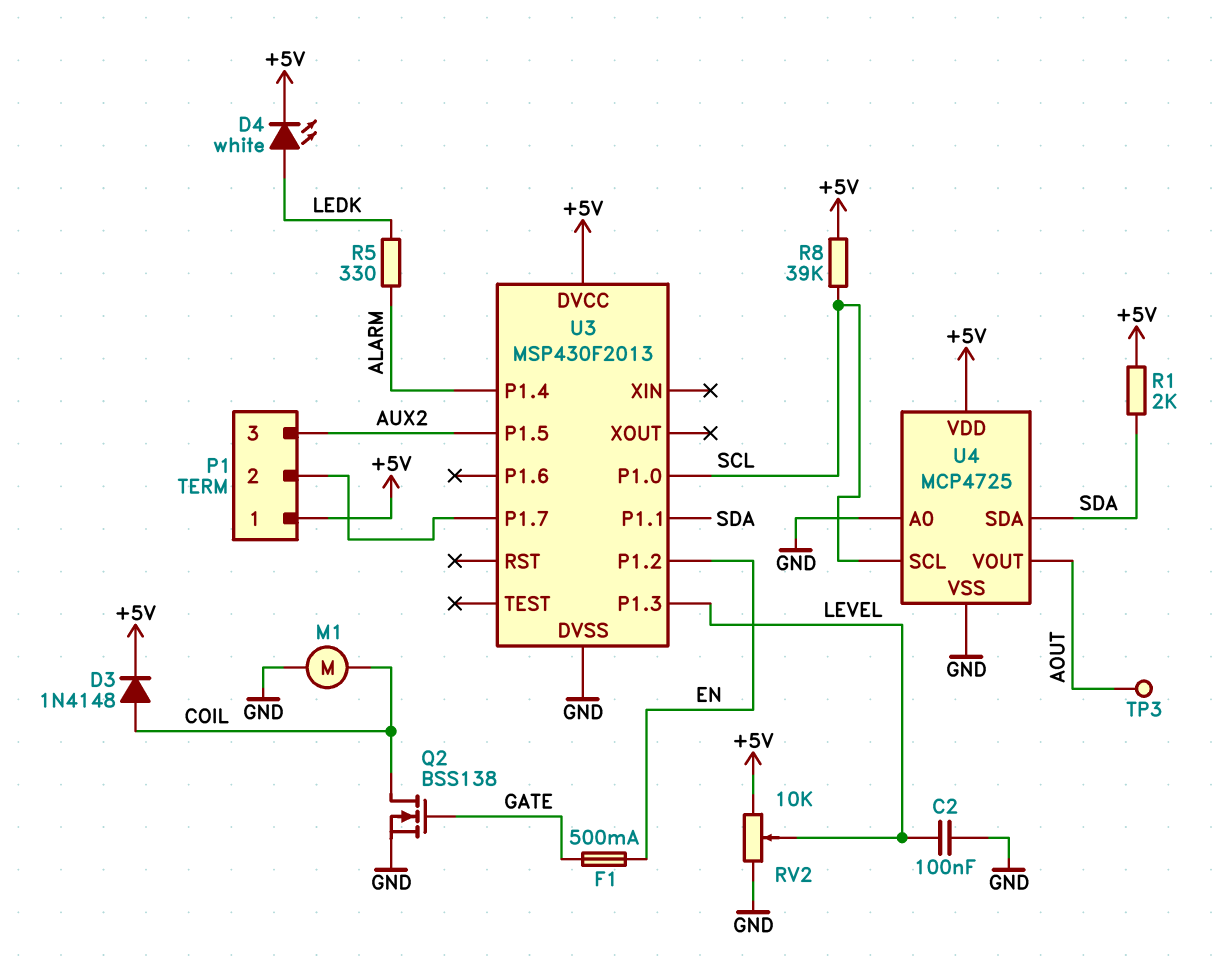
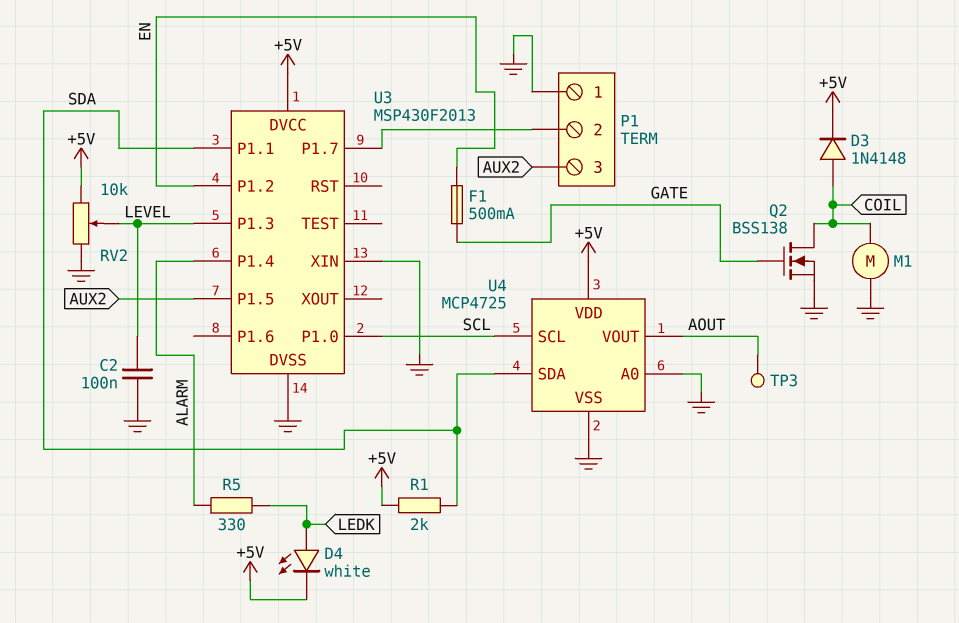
P1 pin 1: +5V -> GND
R8: 39k (+5V, SCL) -> none
U3 pin XIN: none -> GND

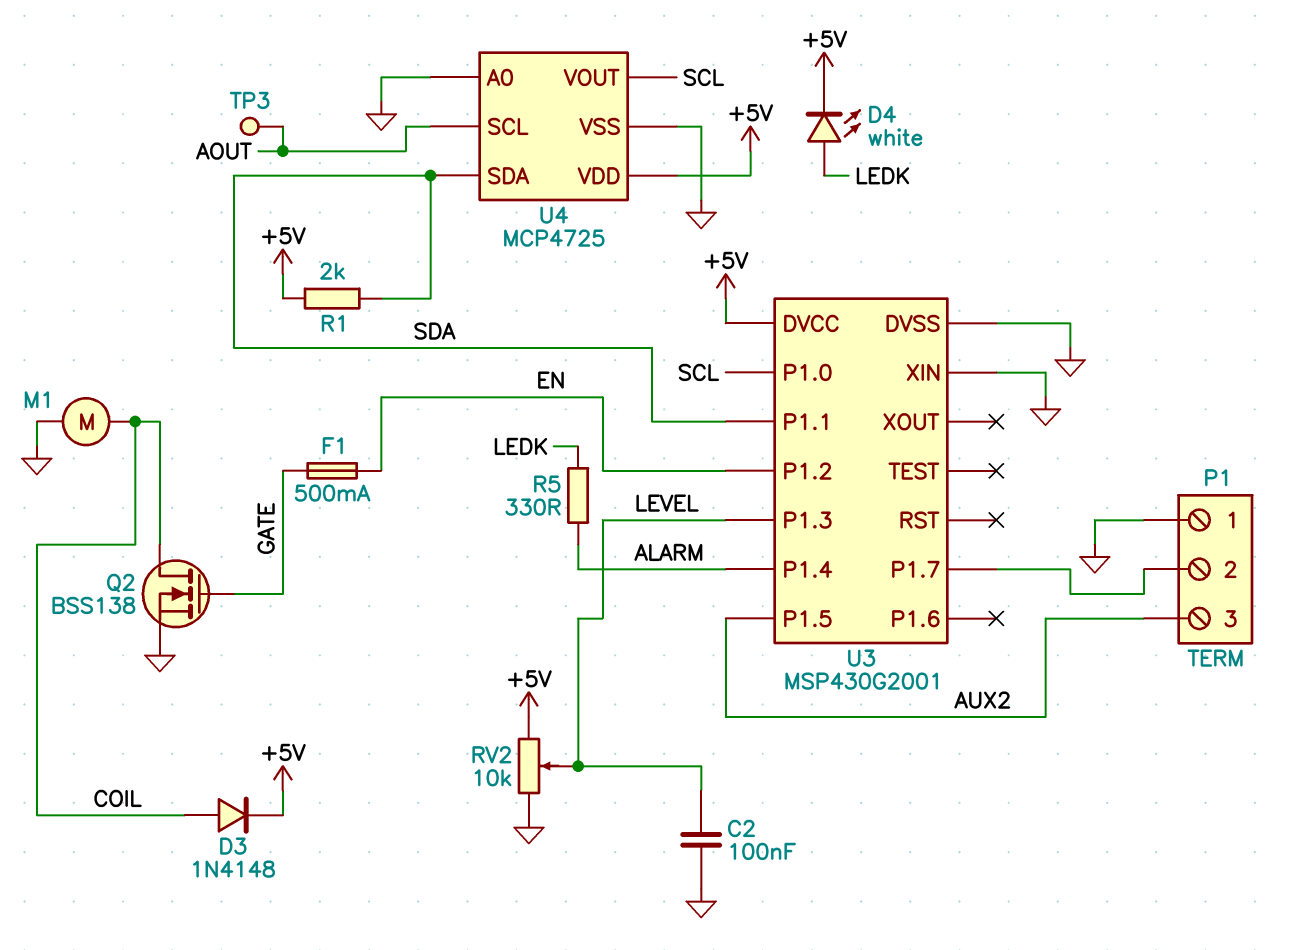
U3: MSP430F2013 -> MSP430G2001
U4 pin SCL: SCL -> AOUT
U4 pin VOUT: AOUT -> SCL

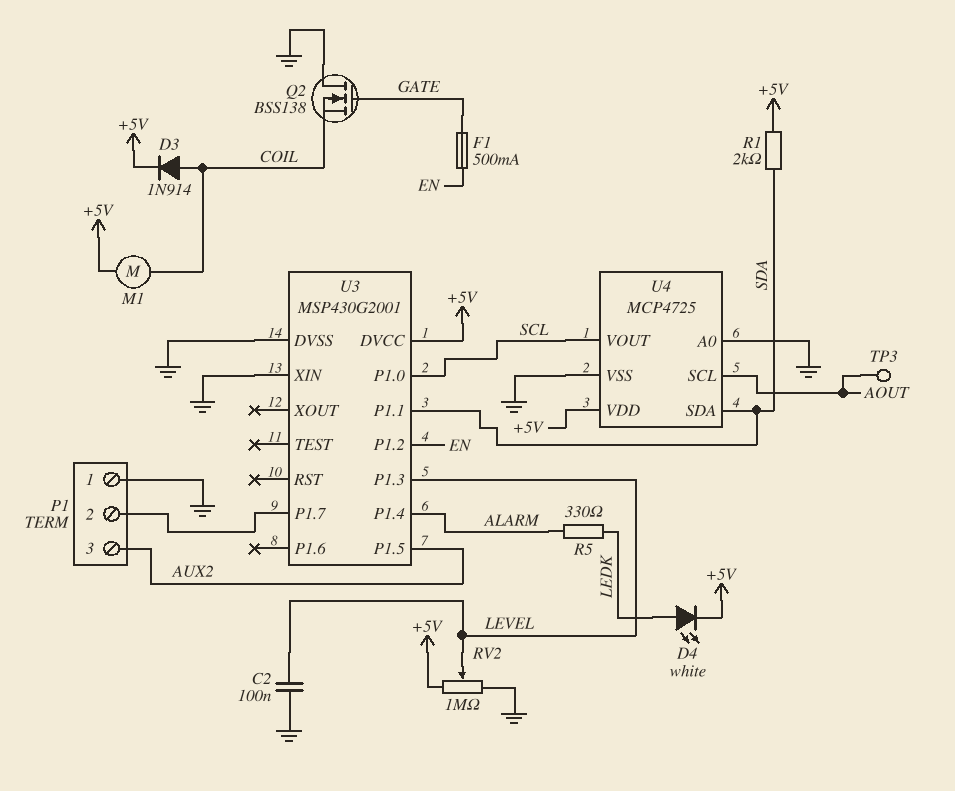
D3: diode 1N4148 (A COIL, K +5V) -> diode 1N914 (A COIL, K +5V)
M1: motor (COIL, GND) -> motor (+5V, COIL)
Q2: NMOS BSS138 (G GATE, D COIL, S GND) -> NMOS BSS138 (G GATE, D GND, S COIL)
RV2: 10k (+5V, GND, wiper LEVEL) -> 1M (+5V, GND, wiper LEVEL)

